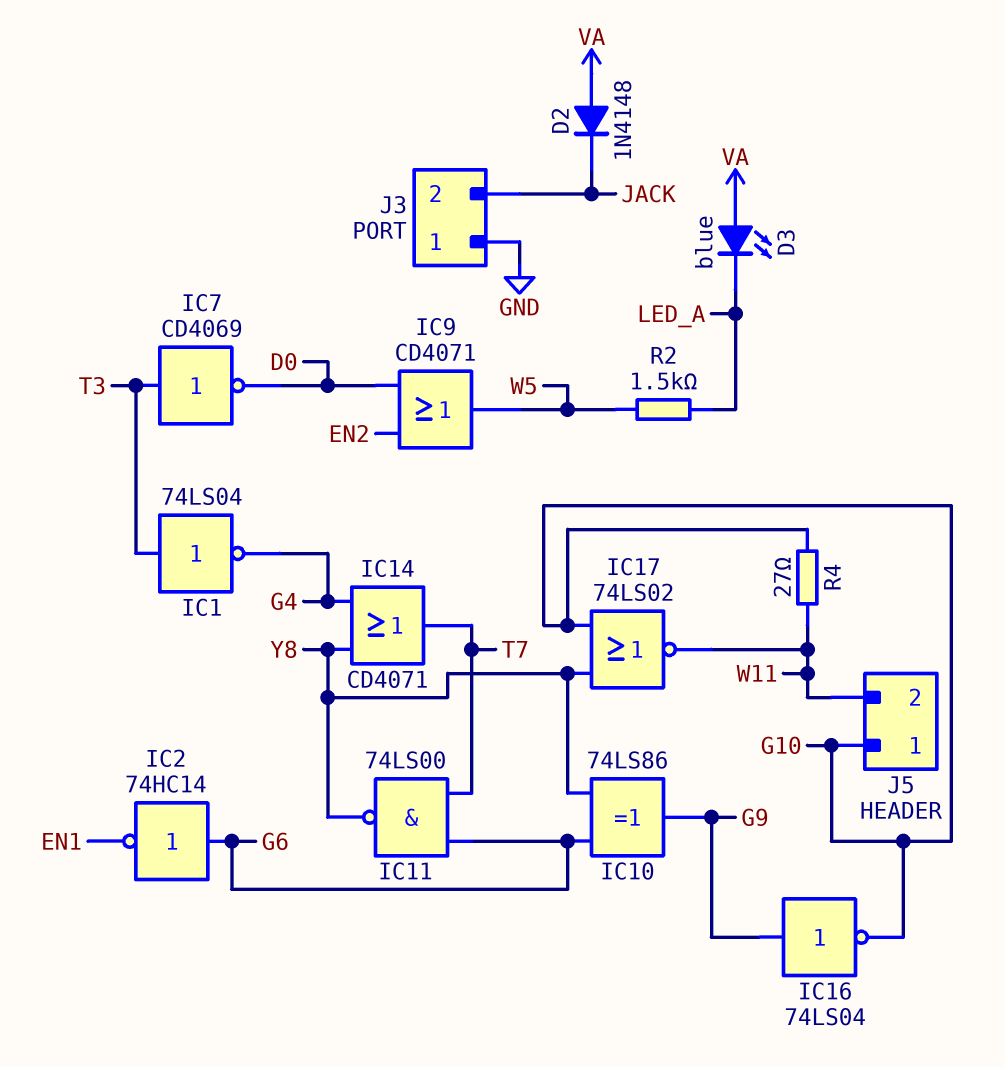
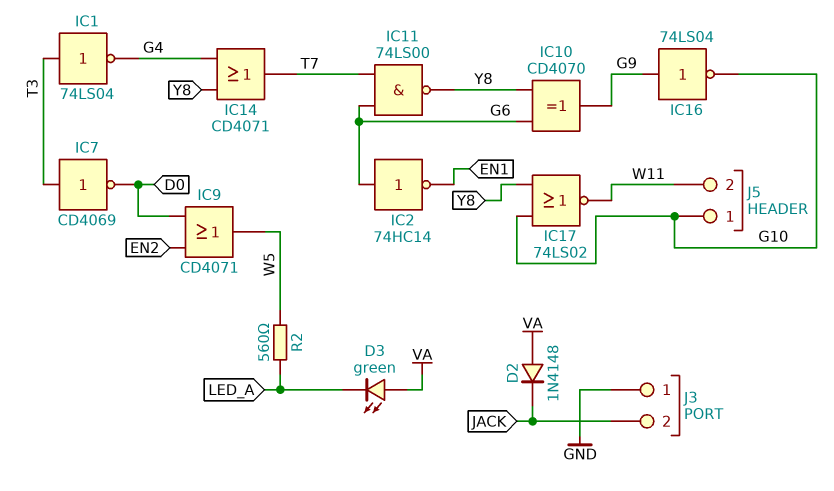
D3: LED blue (A VA, K LED_A) -> LED green (A VA, K LED_A)
IC10: XOR 74LS86 (in G6, in Y8, out G9) -> XOR CD4070 (in G6, in Y8, out G9)
R2: 1.5k (LED_A, W5) -> 560 (LED_A, W5)
R4: 27 (G10, W11) -> none

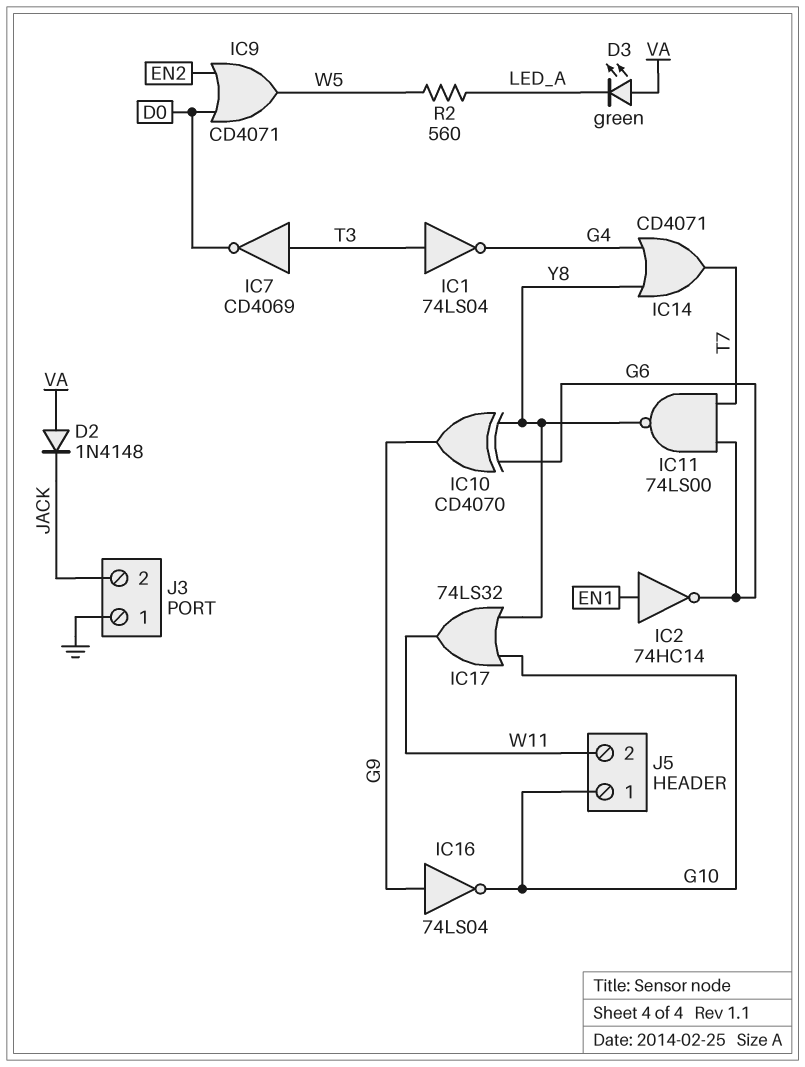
IC2: NOT 74HC14 (in G6, out EN1) -> NOT 74HC14 (in EN1, out G6)
IC17: NOR 74LS02 (in G10, in Y8, out W11) -> OR 74LS32 (in G10, in Y8, out W11)

